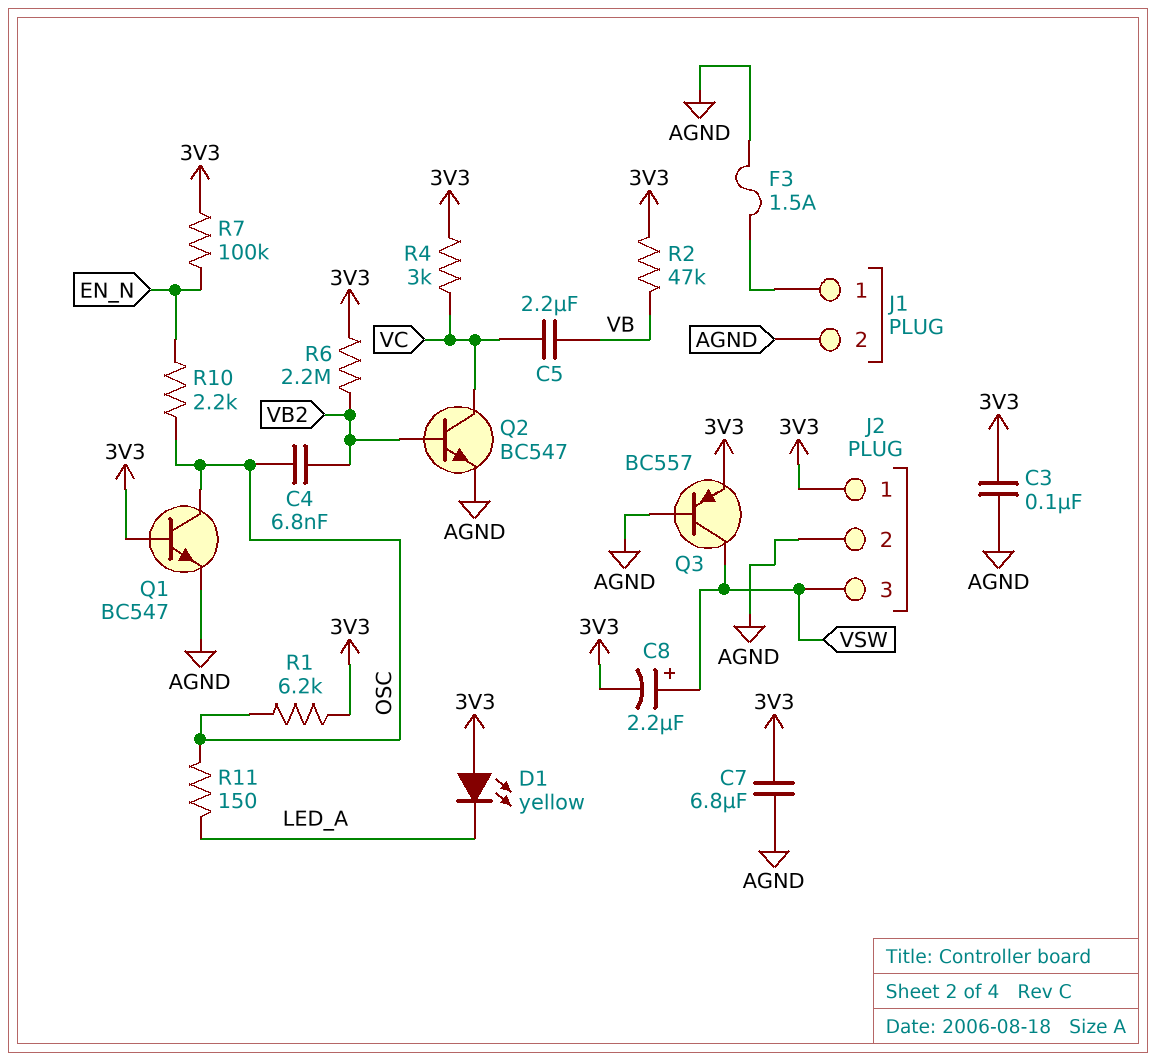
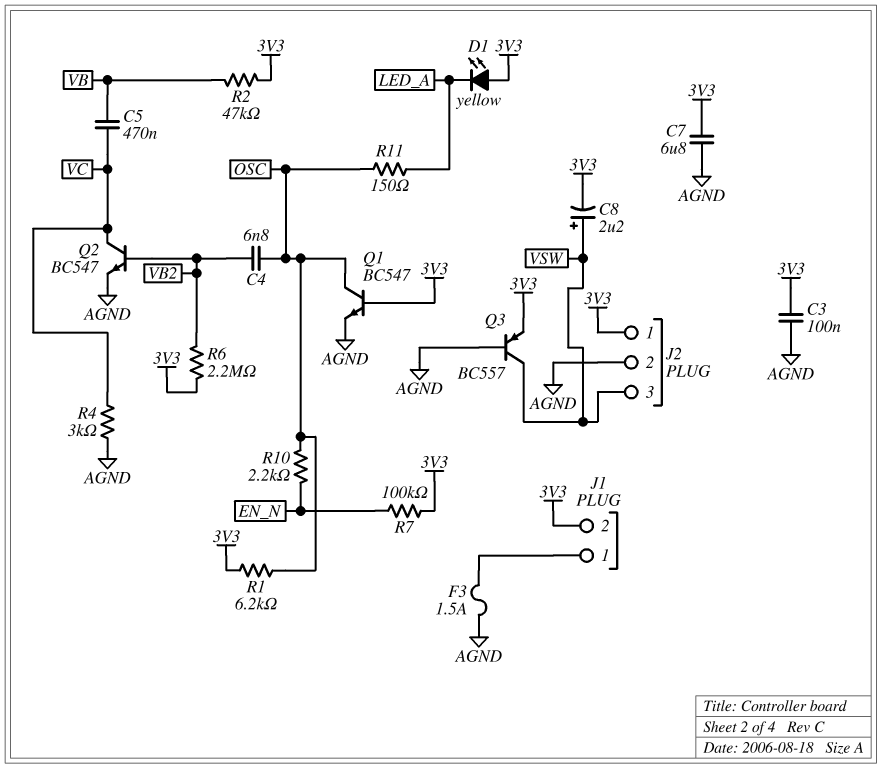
C5: 2.2uF (VB, VC) -> 470nF (VB, VC)
J1 pin 2: AGND -> 3V3
R4: 3k (3V3, VC) -> 3k (AGND, VC)

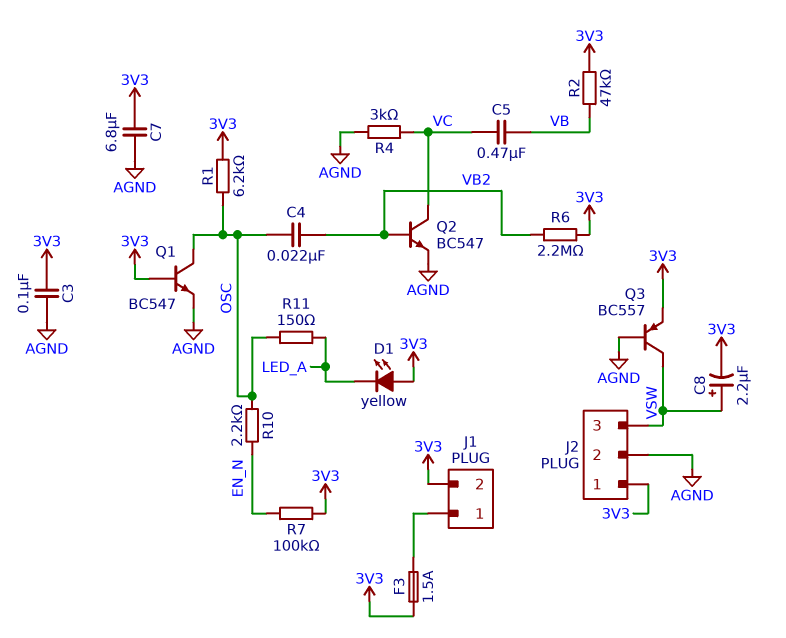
C4: 6.8nF (OSC, VB2) -> 22nF (OSC, VB2)
F3: 1.5A (AGND, J1/1) -> 1.5A (3V3, J1/1)

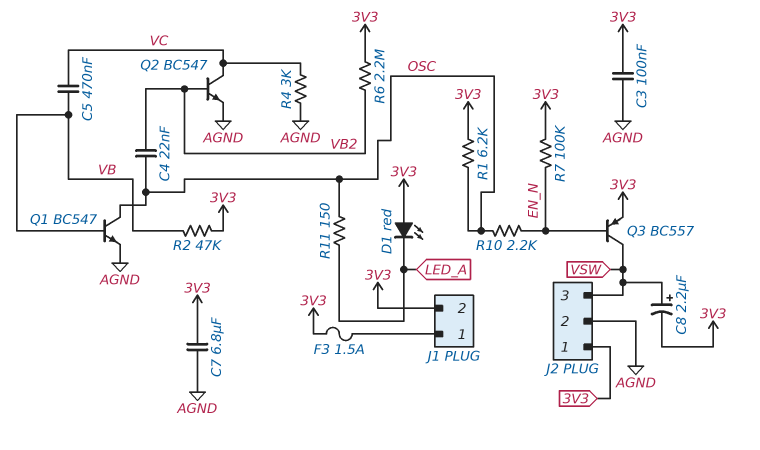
D1: LED yellow (A 3V3, K LED_A) -> LED red (A 3V3, K LED_A)
Q1: NPN BC547 (B 3V3, C OSC, E AGND) -> NPN BC547 (B VB, C OSC, E AGND)
Q3: PNP BC557 (B AGND, C VSW, E 3V3) -> PNP BC557 (B EN_N, C VSW, E 3V3)

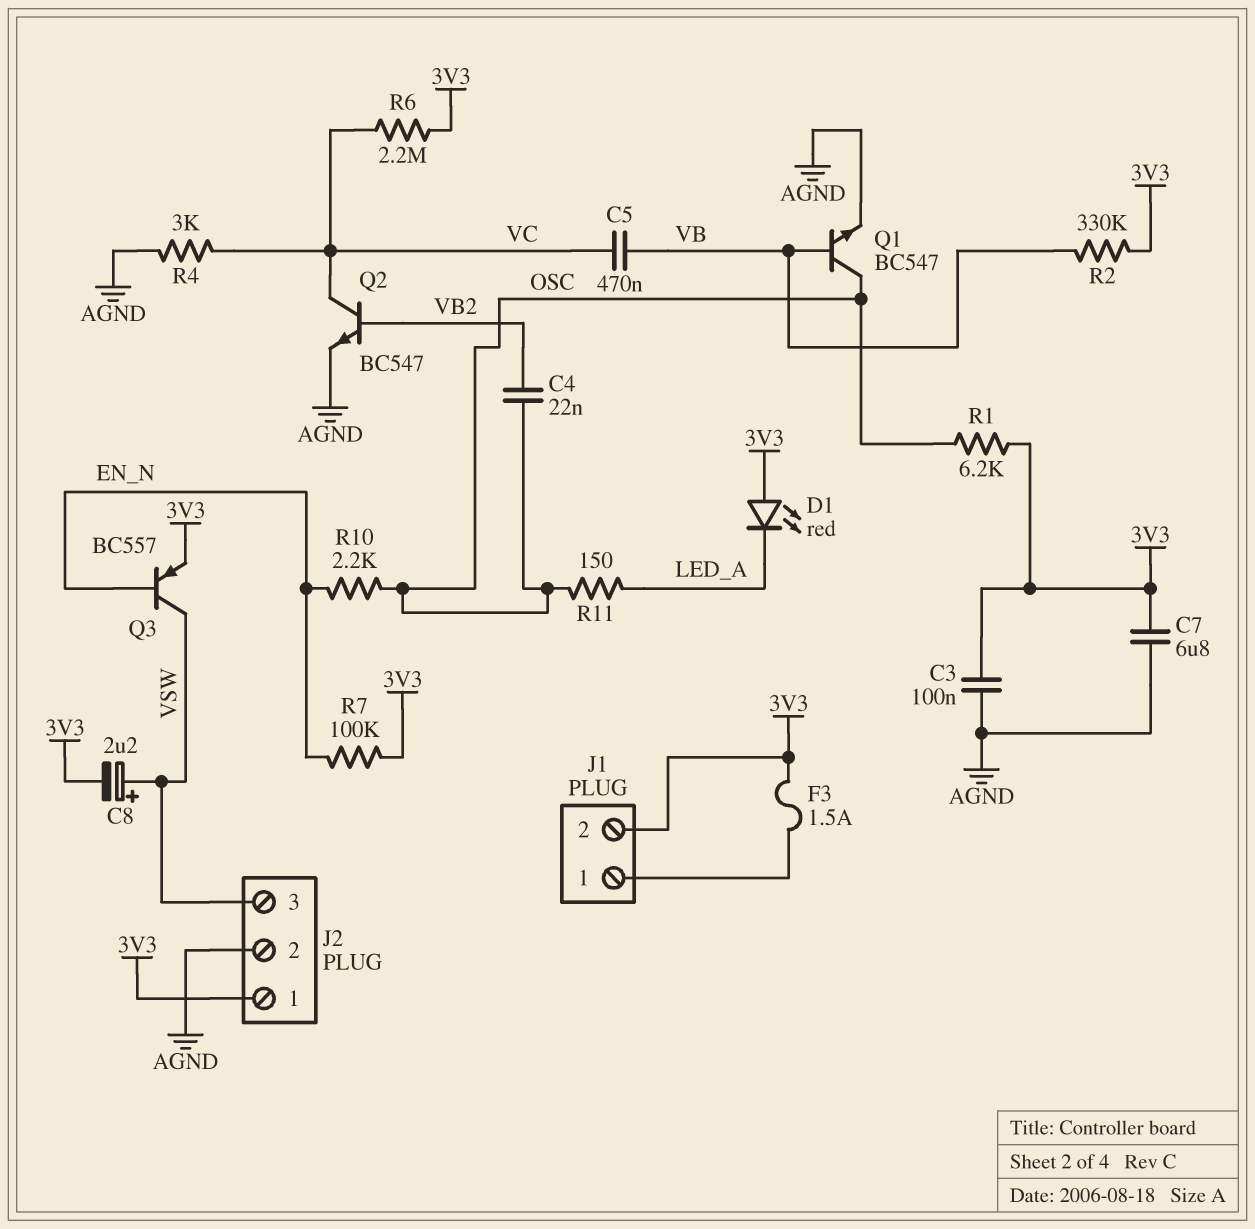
R2: 47k (3V3, VB) -> 330k (3V3, VB)
R6: 2.2M (3V3, VB2) -> 2.2M (3V3, VC)

